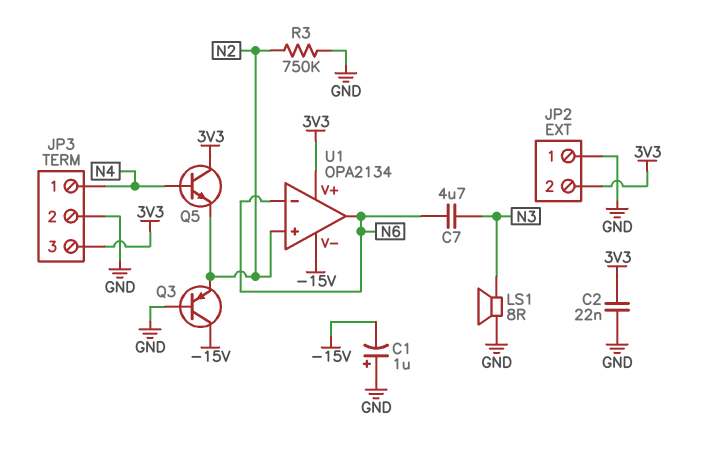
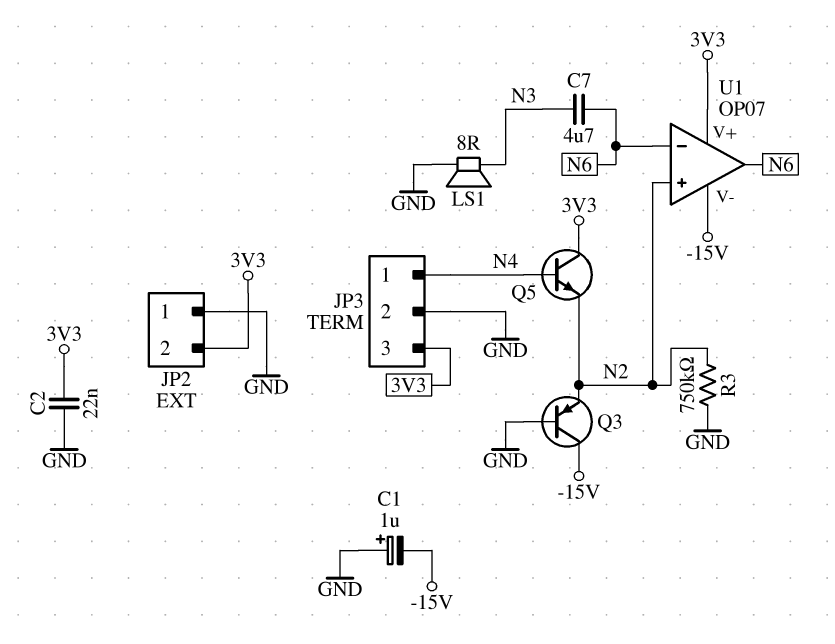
U1: OPA2134 -> OP07

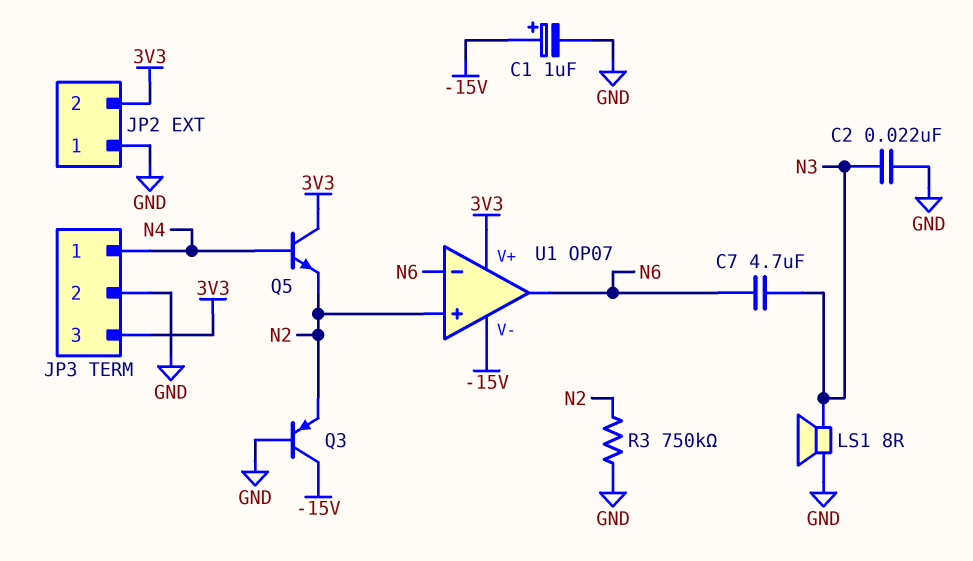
C1: 1uF (plus GND, minus -15V) -> 1uF (plus -15V, minus GND)
C2: 22nF (3V3, GND) -> 22nF (GND, N3)

